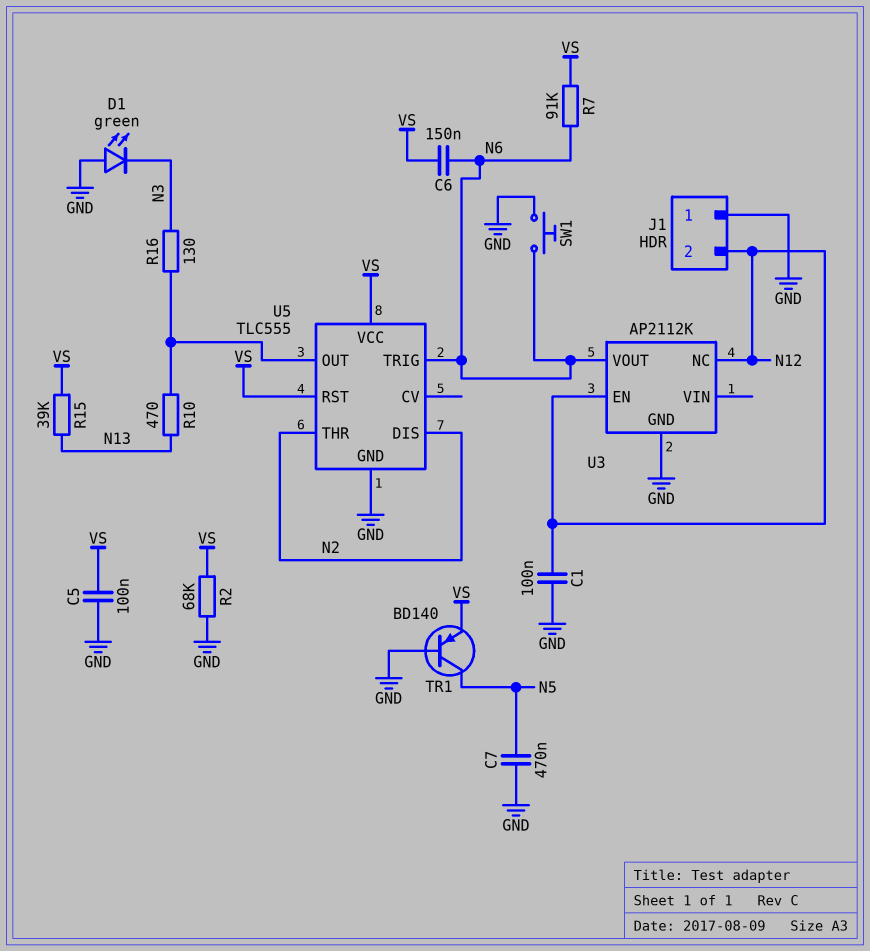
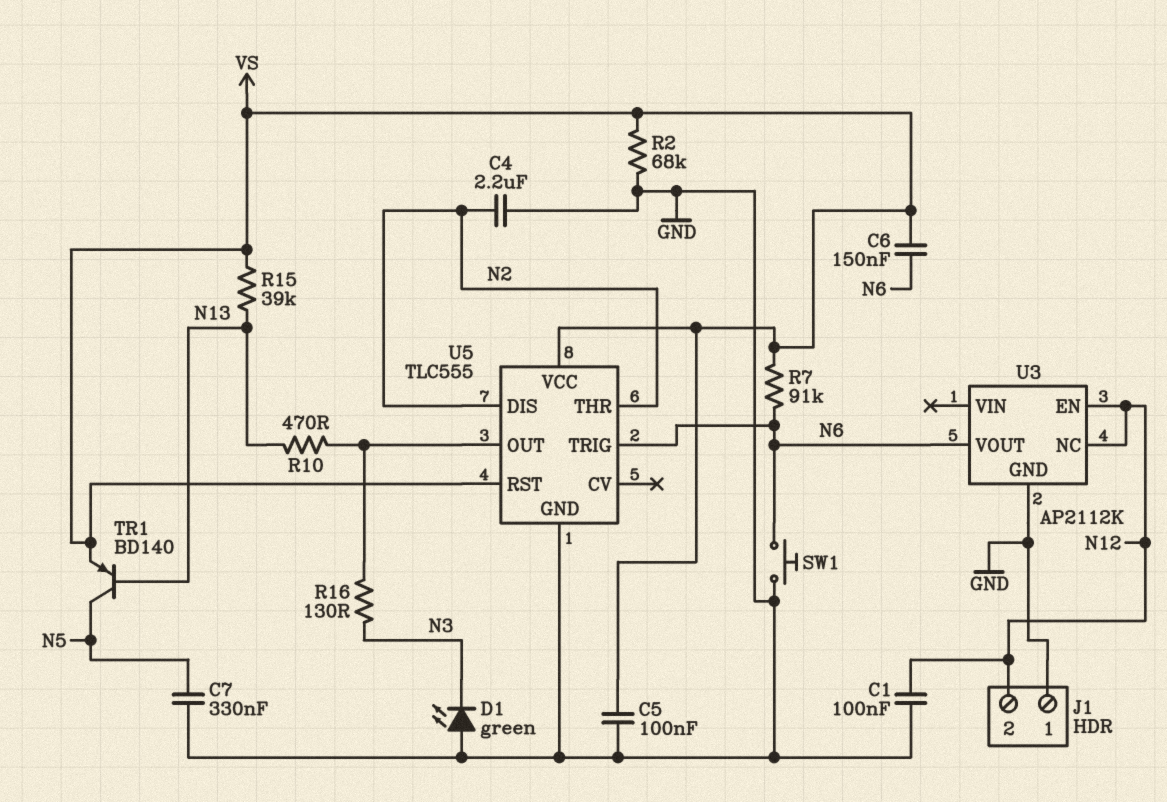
C4: none -> 2.2uF (GND, N2)
C7: 470nF (GND, N5) -> 330nF (GND, N5)
TR1: PNP BD140 (B GND, C N5, E VS) -> PNP BD140 (B N13, C N5, E VS)

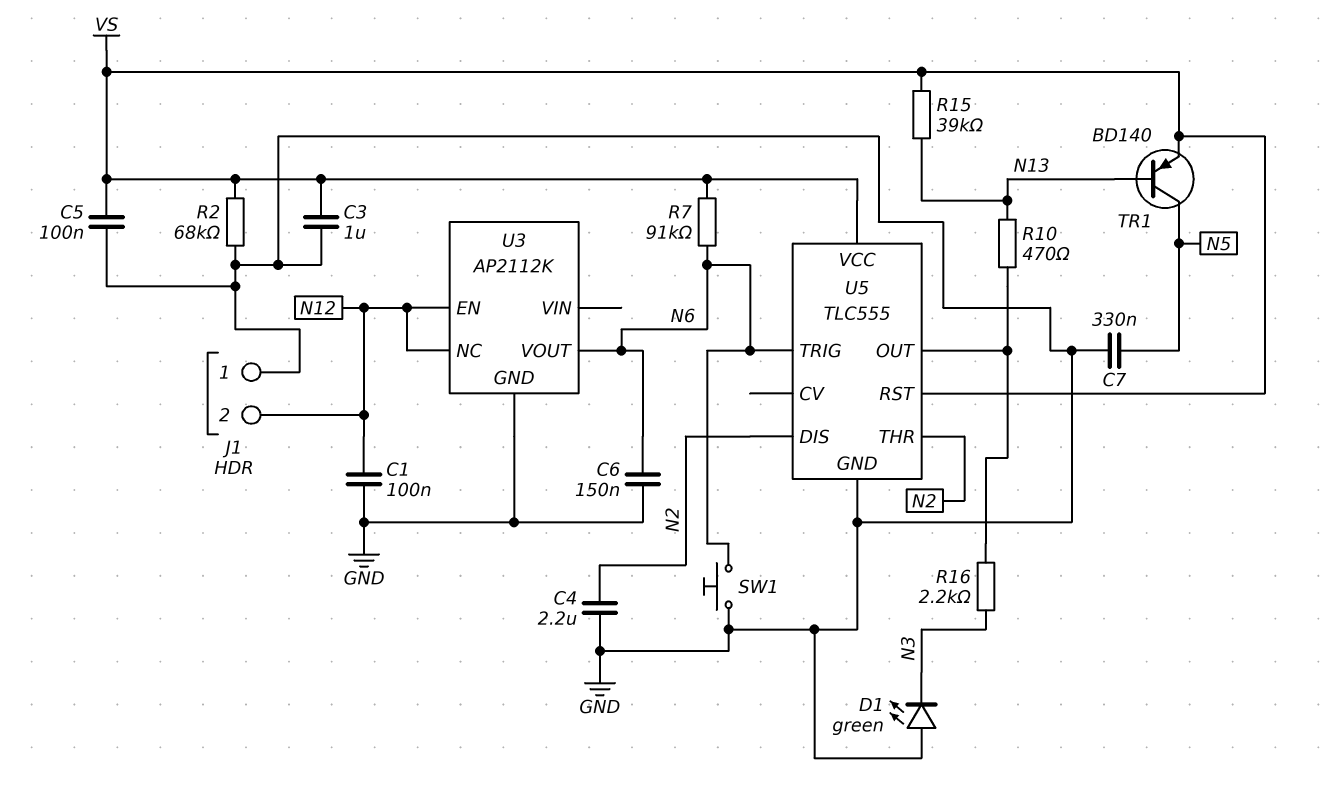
C3: none -> 1uF (GND, VS)
C6: 150nF (N6, VS) -> 150nF (GND, N6)
R16: 130 (N3, U5/OUT) -> 2.2k (N3, U5/OUT)

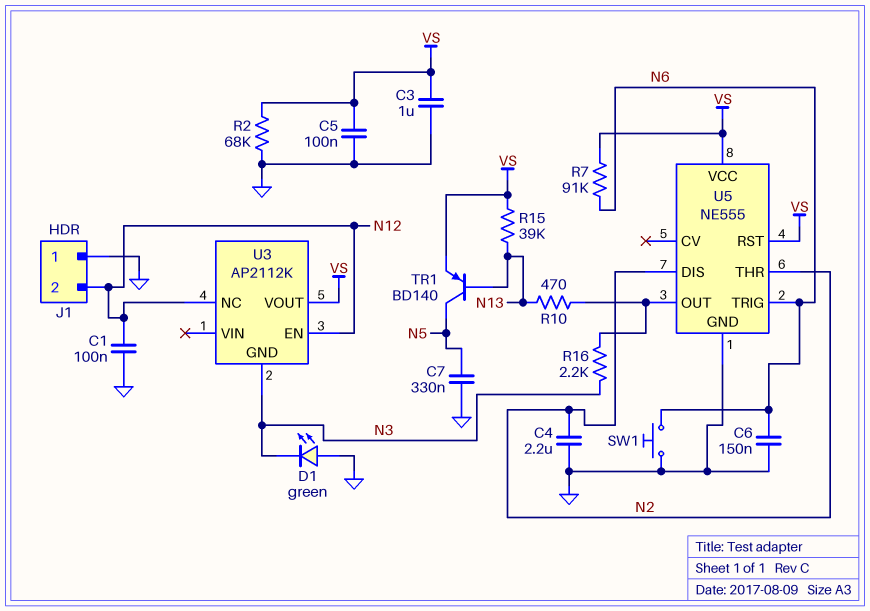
U3 pin GND: GND -> N3
U3 pin VOUT: N6 -> VS
U5: TLC555 -> NE555

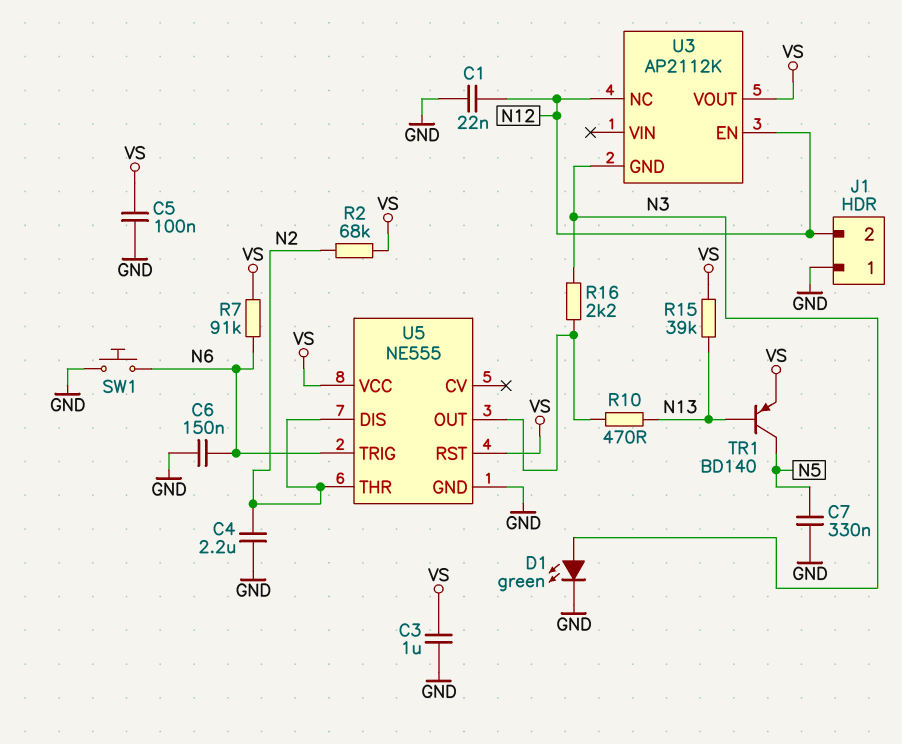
C1: 100nF (GND, N12) -> 22nF (GND, N12)
D1: LED green (A GND, K N3) -> LED green (A N3, K GND)
R2: 68k (GND, VS) -> 68k (N2, VS)

